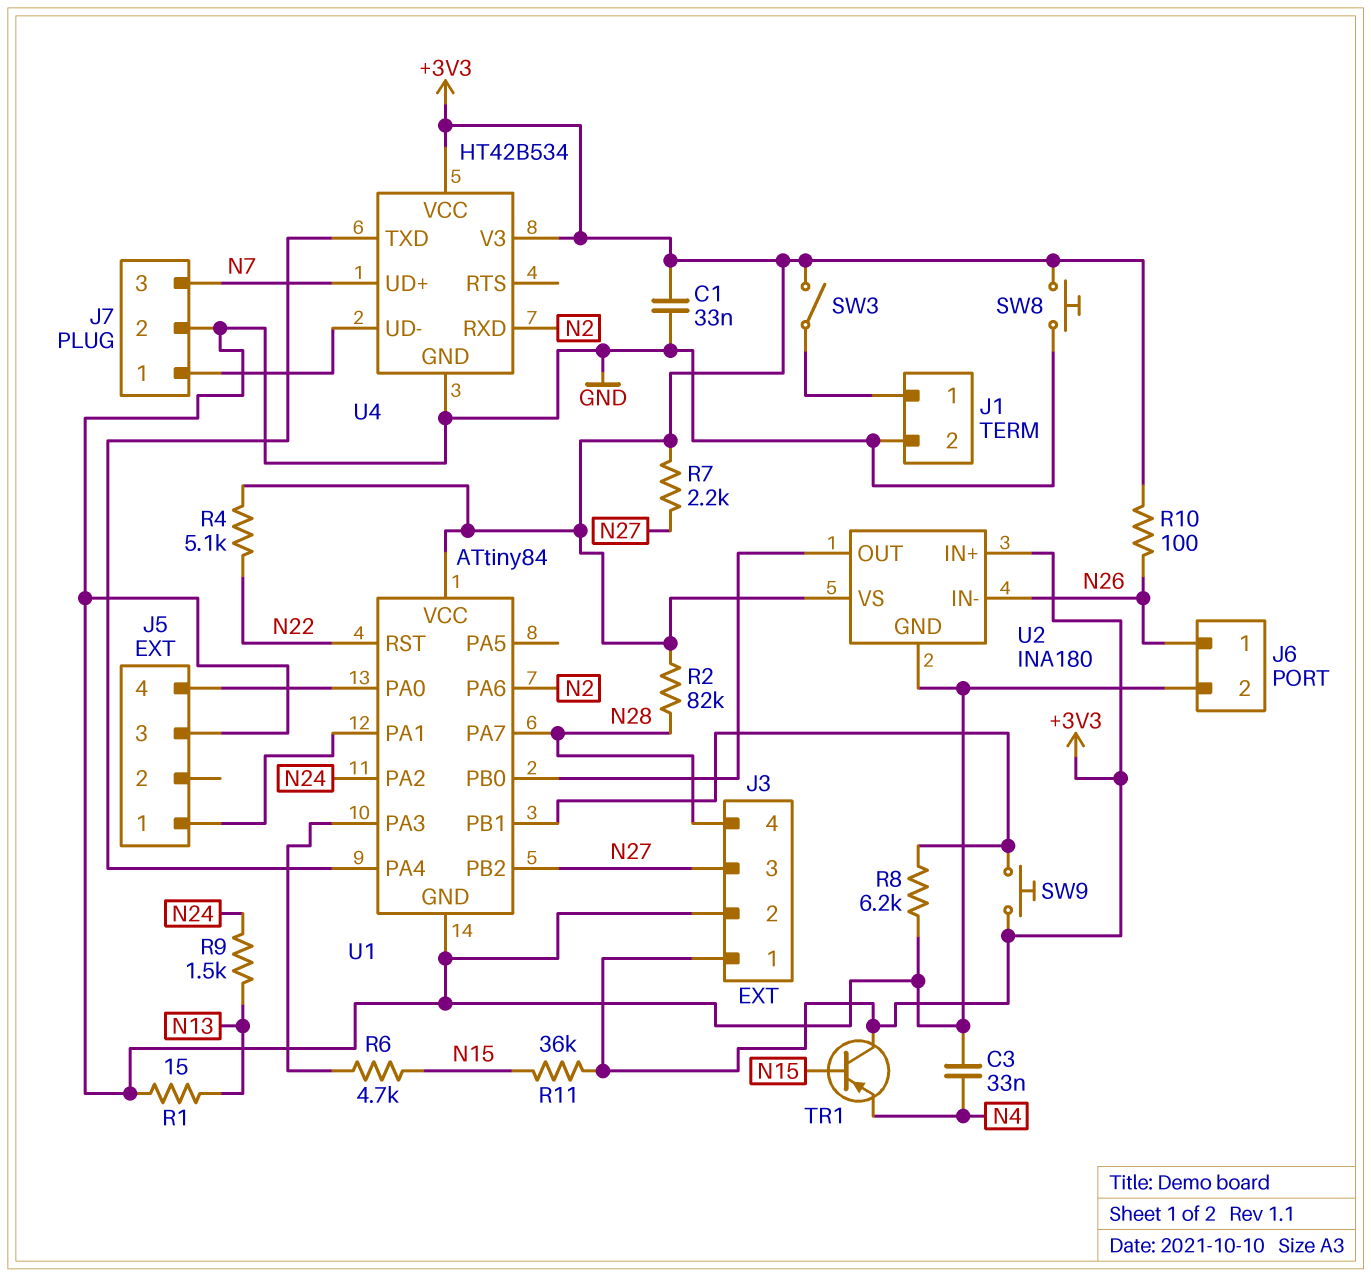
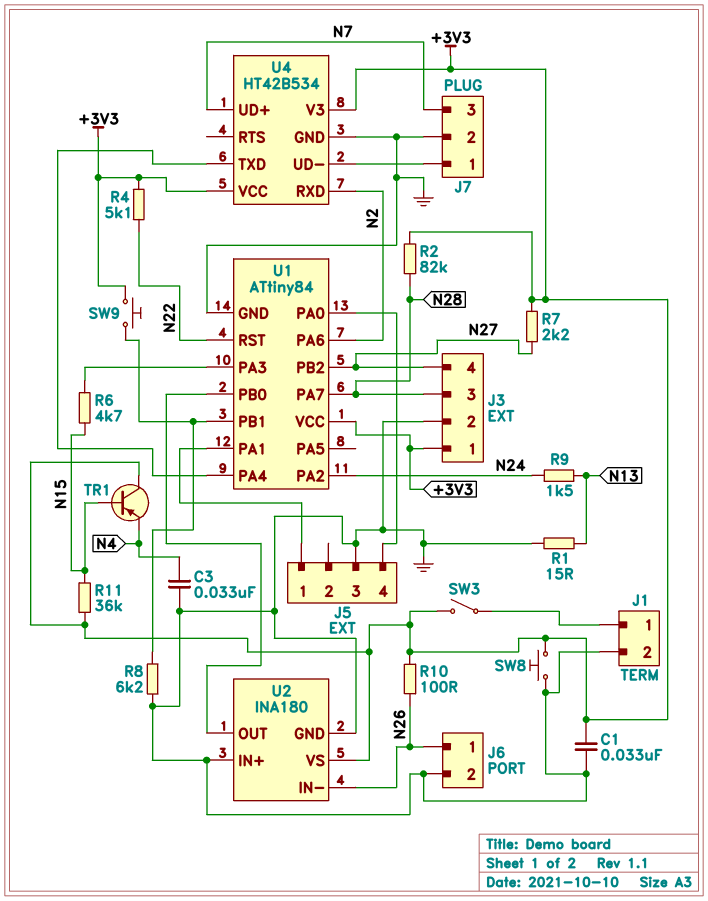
J3 pin 3: N27 -> N28
J3 pin 4: N28 -> N27
U2 pin IN+: +3V3 -> GND

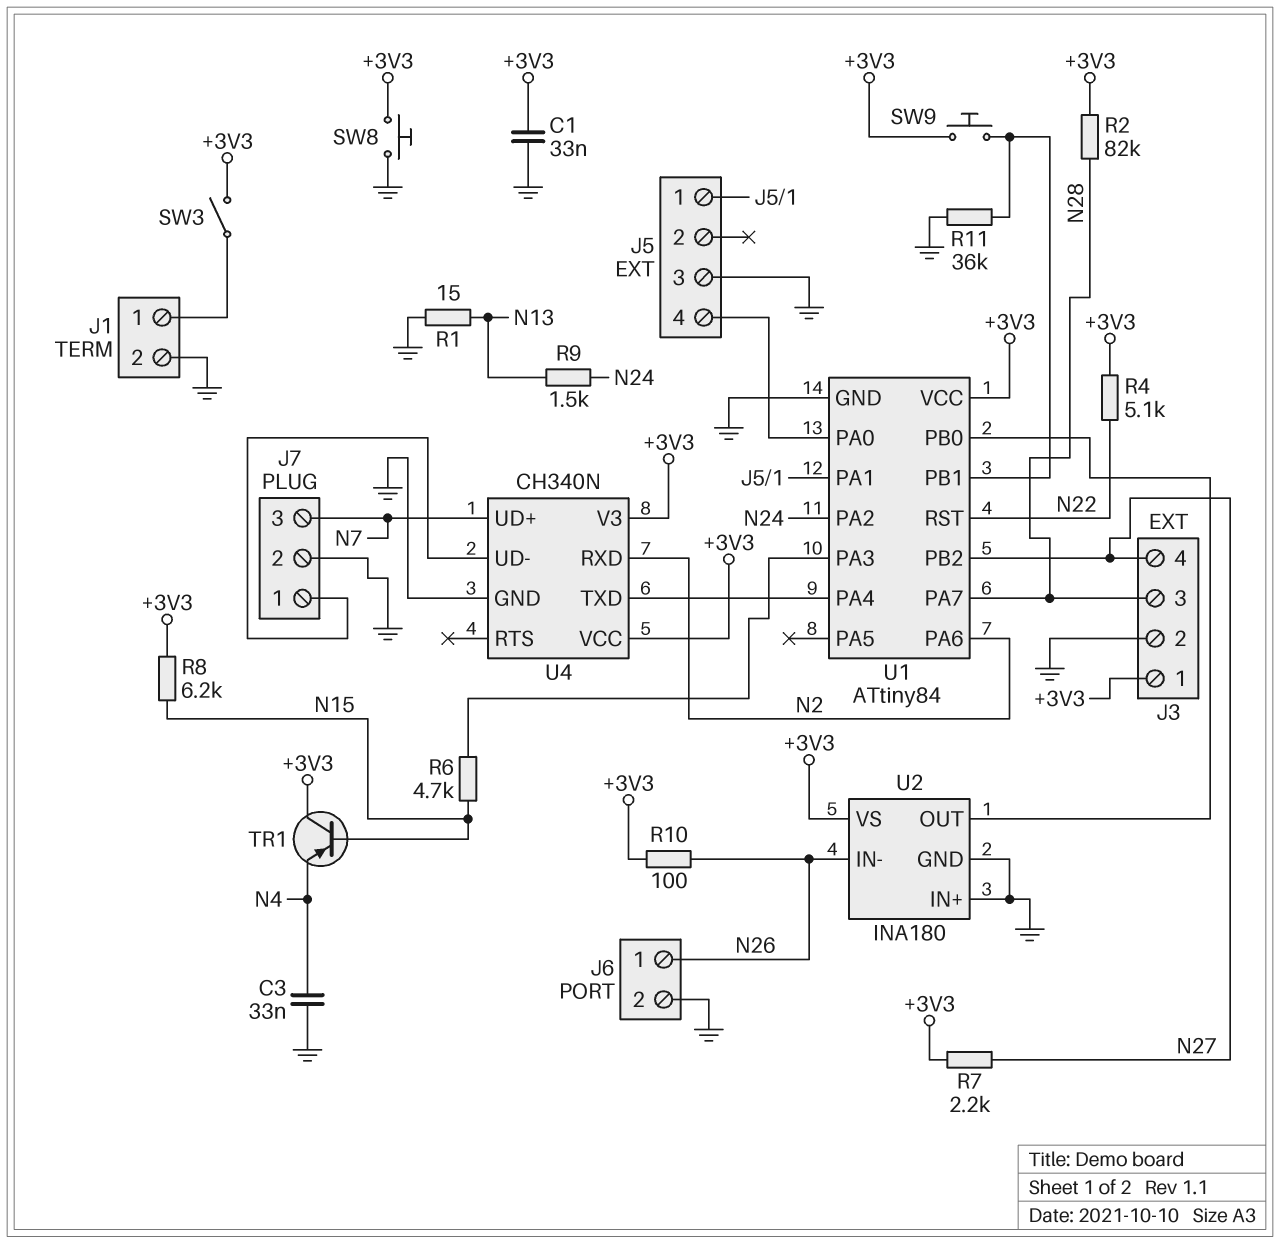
R8: 6.2k (GND, U1/PB1) -> 6.2k (+3V3, N15)
R11: 36k (+3V3, N15) -> 36k (GND, U1/PB1)
U4: HT42B534 -> CH340N

